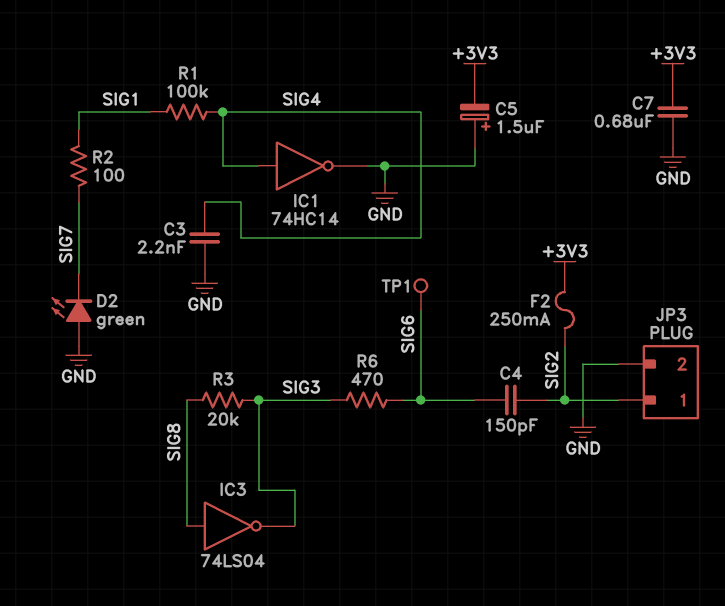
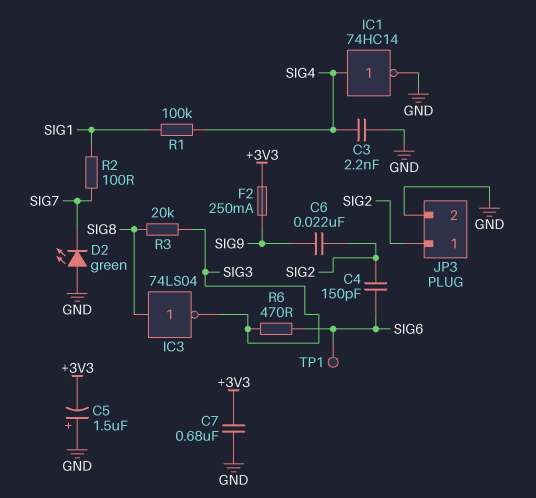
C6: none -> 22nF (SIG2, SIG9)
F2: 250mA (+3V3, SIG2) -> 250mA (+3V3, SIG9)

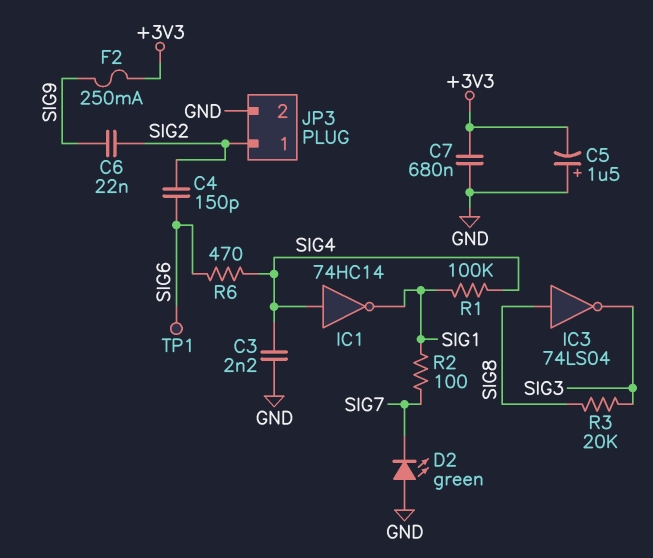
IC1: NOT 74HC14 (in SIG4, out GND) -> NOT 74HC14 (in SIG4, out SIG1)
R6: 470 (SIG3, SIG6) -> 470 (SIG4, SIG6)

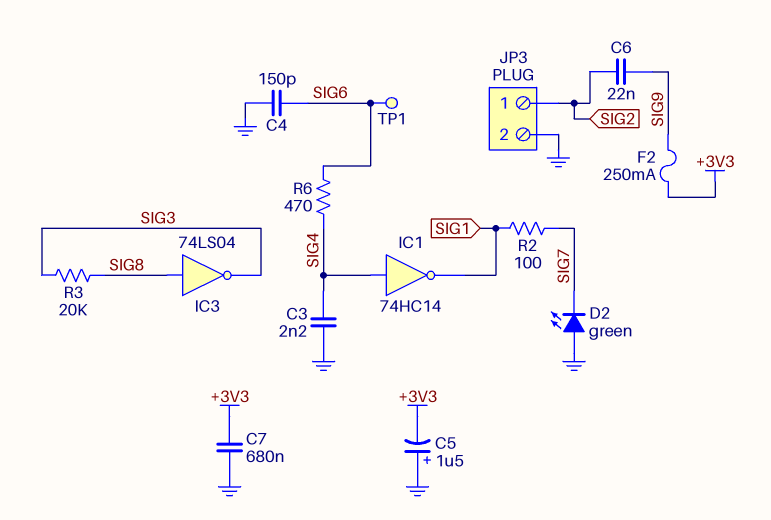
C4: 150pF (SIG2, SIG6) -> 150pF (GND, SIG6)
R1: 100k (SIG1, SIG4) -> none

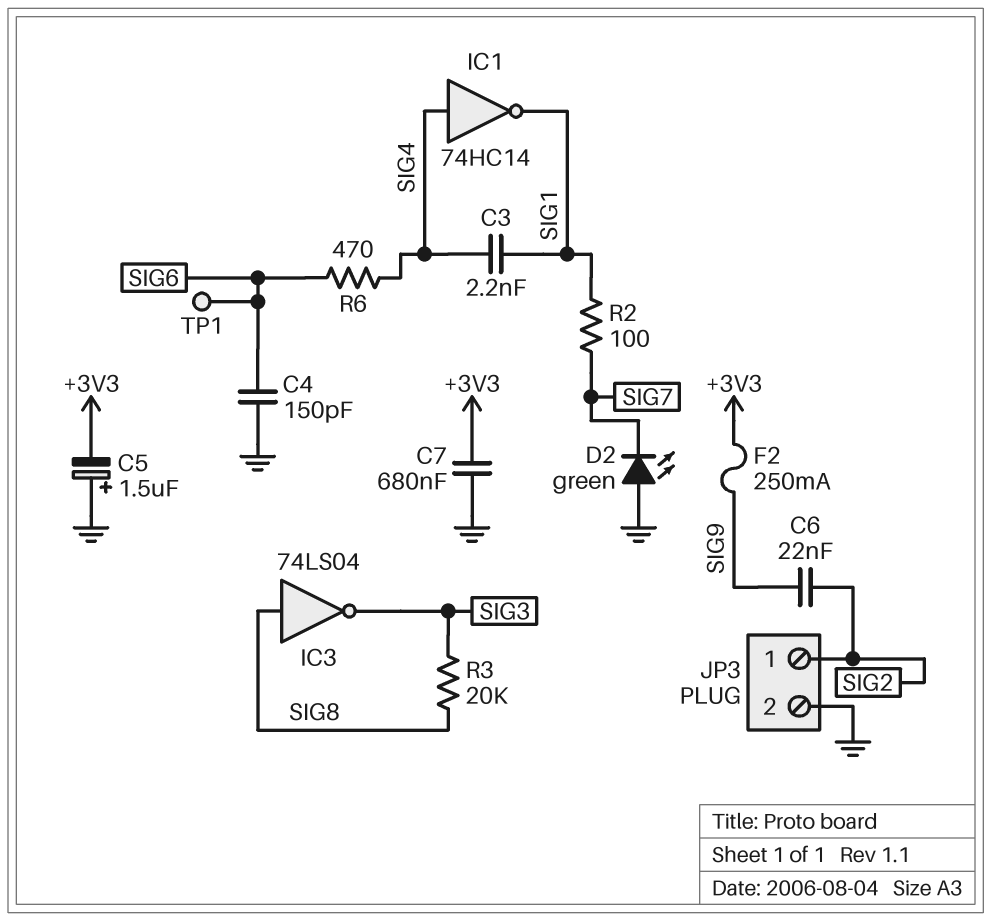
C3: 2.2nF (GND, SIG4) -> 2.2nF (SIG1, SIG4)

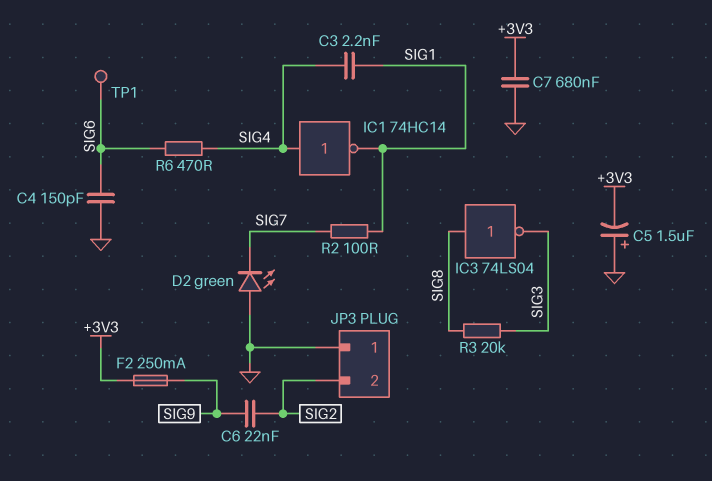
JP3 pin 1: SIG2 -> GND
JP3 pin 2: GND -> SIG2

